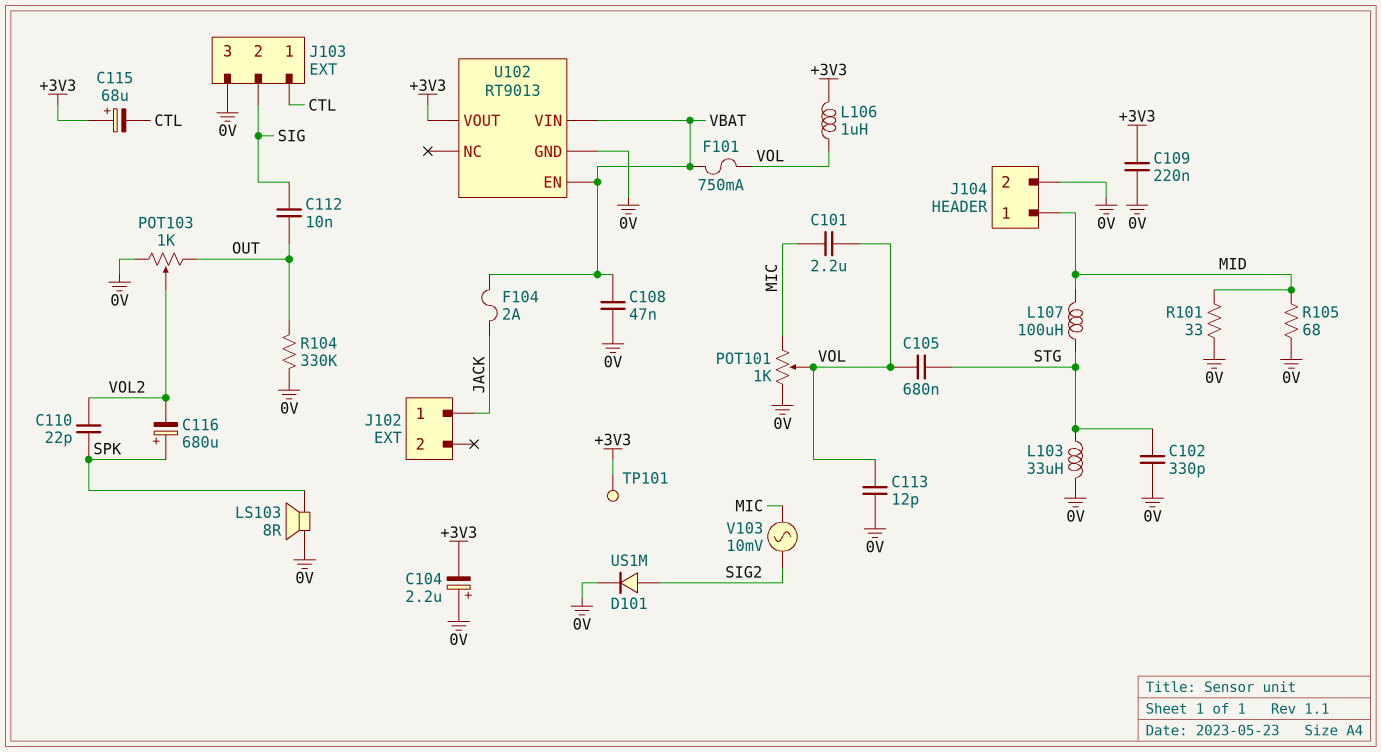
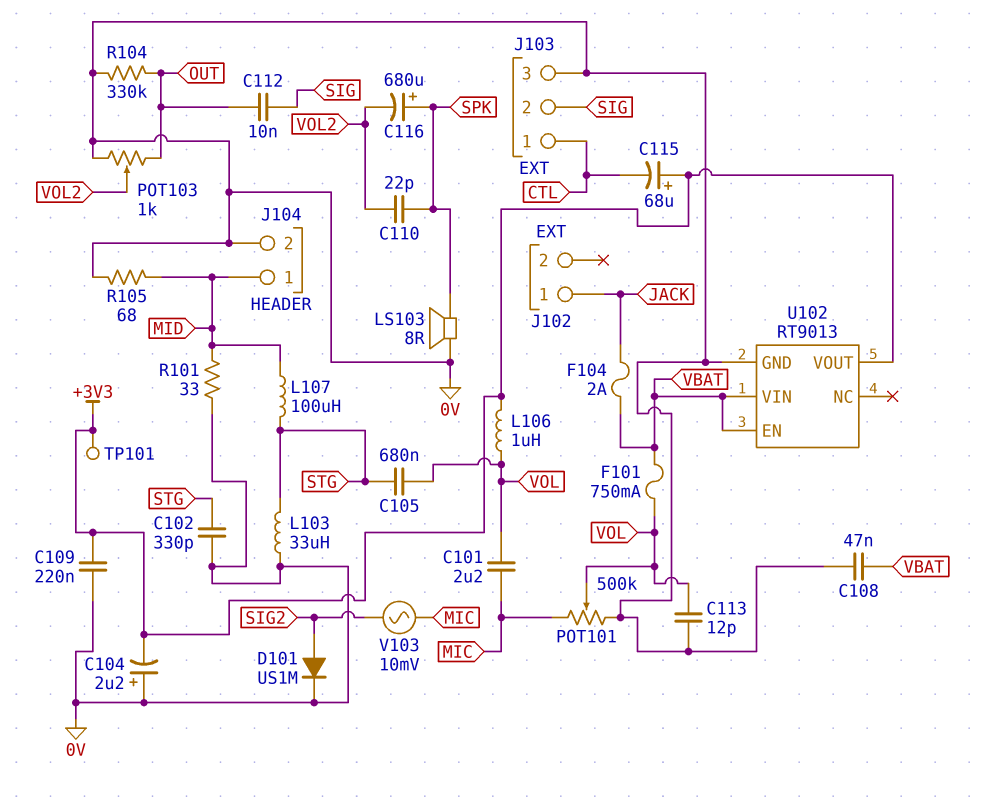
POT101: 1k (0V, MIC, wiper VOL) -> 500k (0V, MIC, wiper VOL)

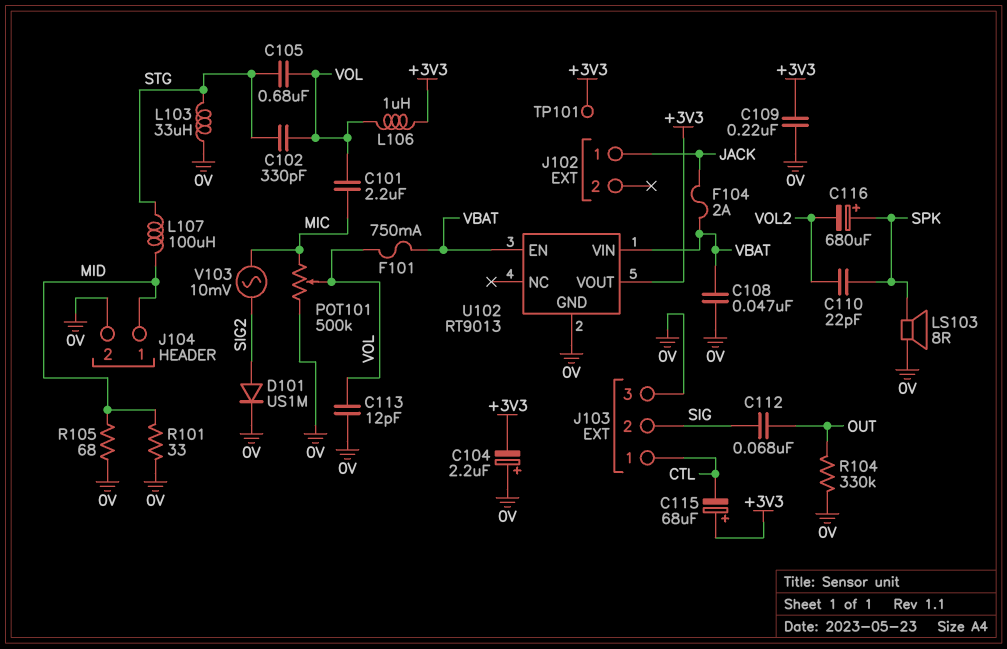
C102: 330pF (0V, STG) -> 330pF (STG, VOL)
C112: 10nF (OUT, SIG) -> 68nF (OUT, SIG)
POT103: 1k (0V, OUT, wiper VOL2) -> none

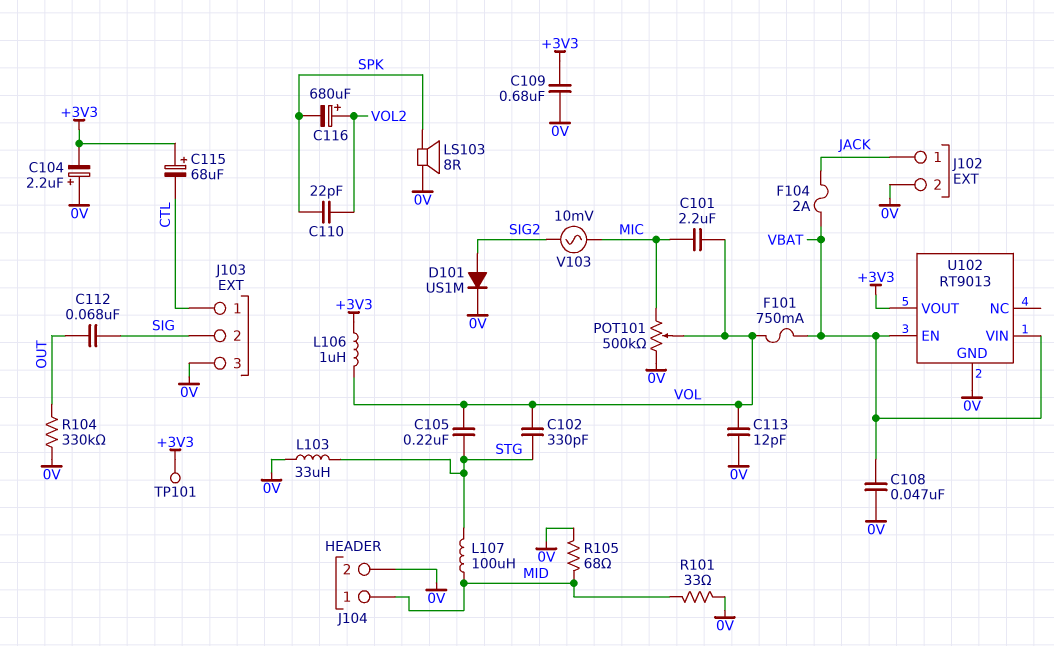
C105: 680nF (STG, VOL) -> 220nF (STG, VOL)
C109: 220nF (+3V3, 0V) -> 680nF (+3V3, 0V)
C116: 680uF (plus SPK, minus VOL2) -> 680uF (plus VOL2, minus SPK)
J102 pin 2: none -> 0V

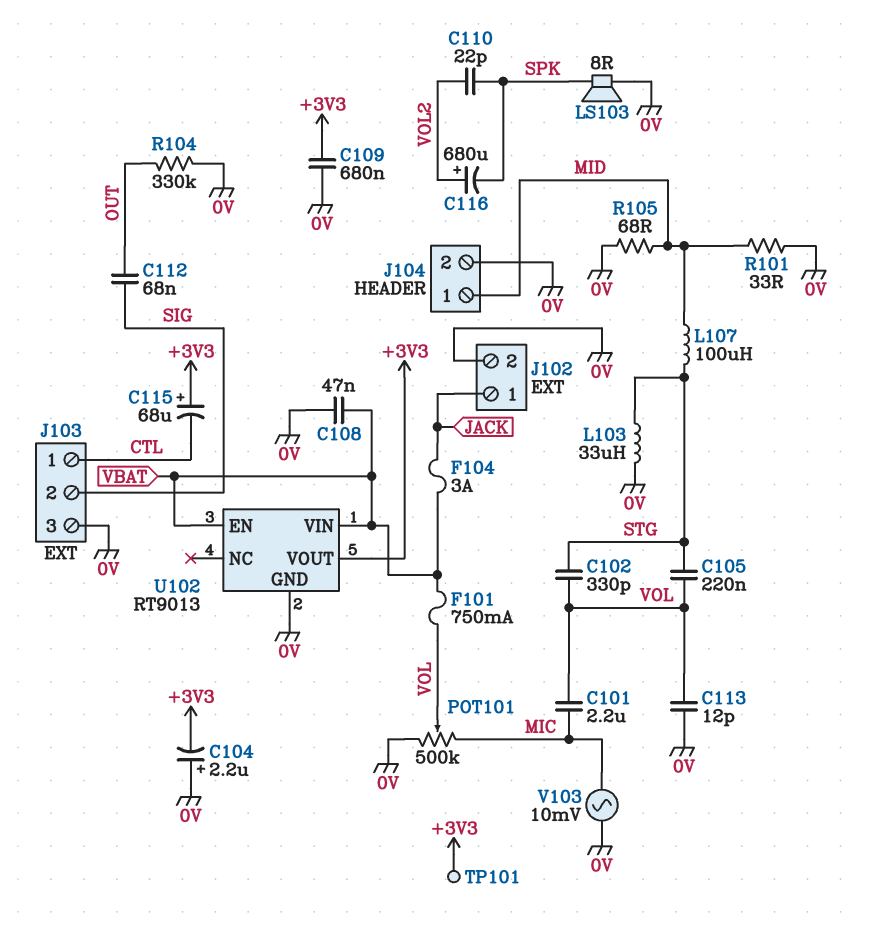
D101: diode US1M (A SIG2, K 0V) -> none
F104: 2A (JACK, VBAT) -> 3A (JACK, VBAT)
L106: 1uH (+3V3, VOL) -> none
V103: AC 10mV (MIC, SIG2) -> AC 10mV (0V, MIC)

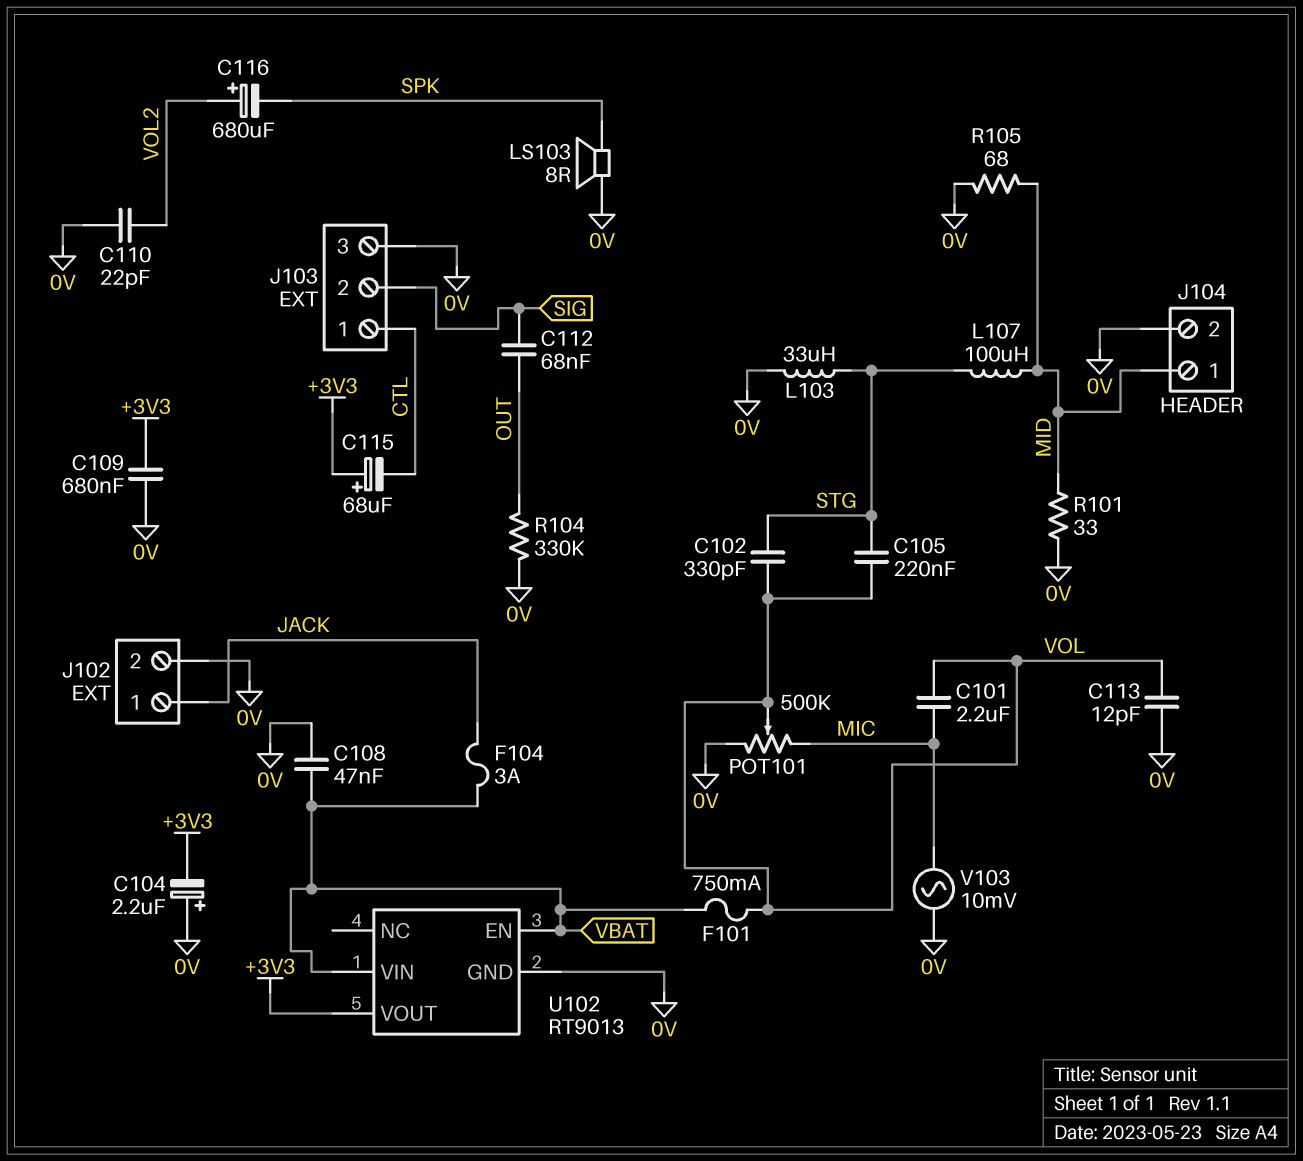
C110: 22pF (SPK, VOL2) -> 22pF (0V, VOL2)
TP101: test point (+3V3) -> none

